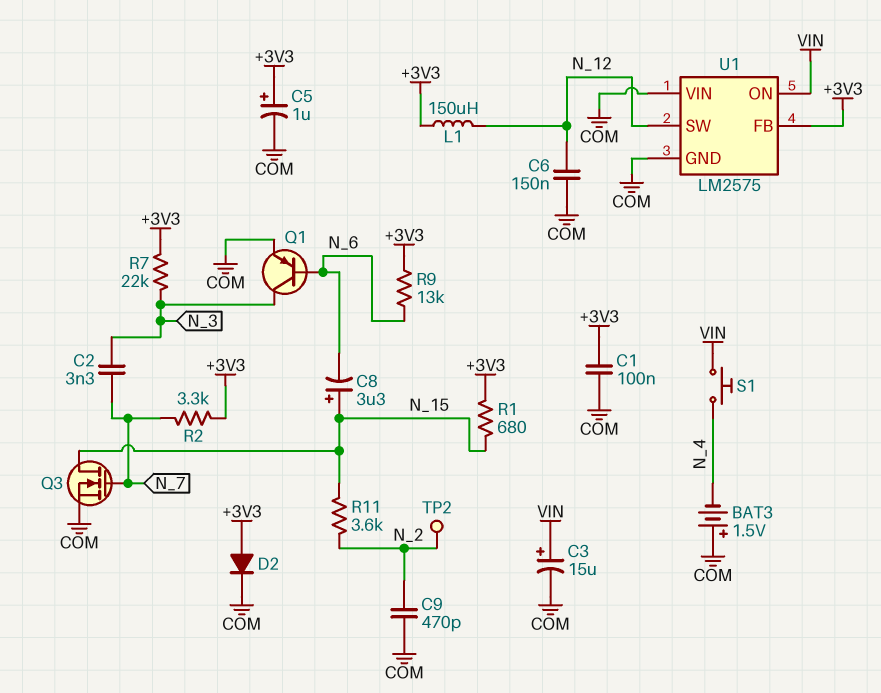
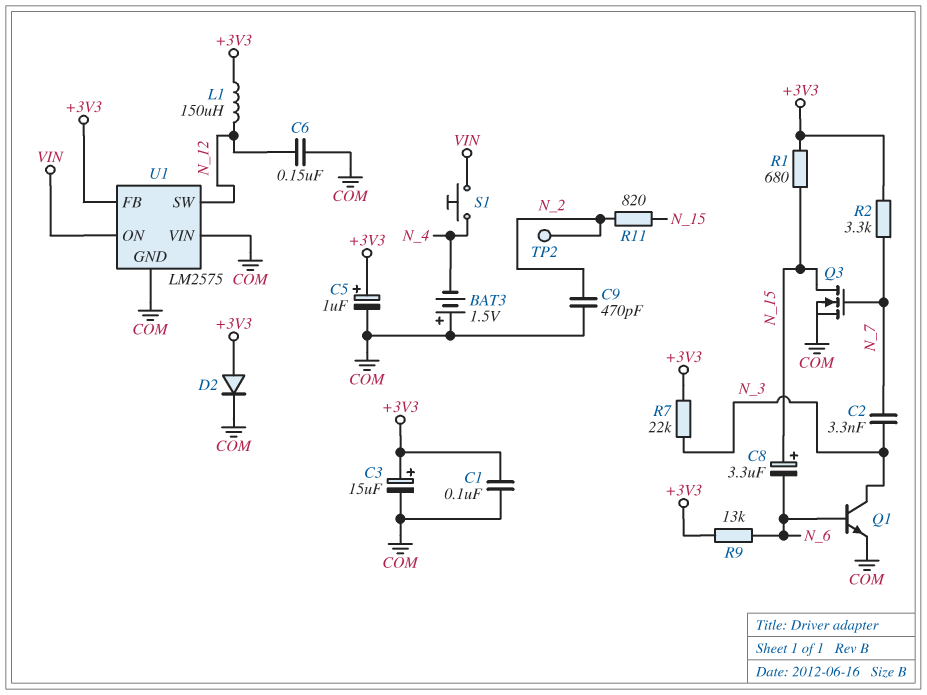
C3: 15uF (plus VIN, minus COM) -> 15uF (plus +3V3, minus COM)
Q1: PNP (B N_6, C N_3, E COM) -> NPN (B N_6, C N_3, E COM)
R11: 3.6k (N_2, N_15) -> 820 (N_2, N_15)

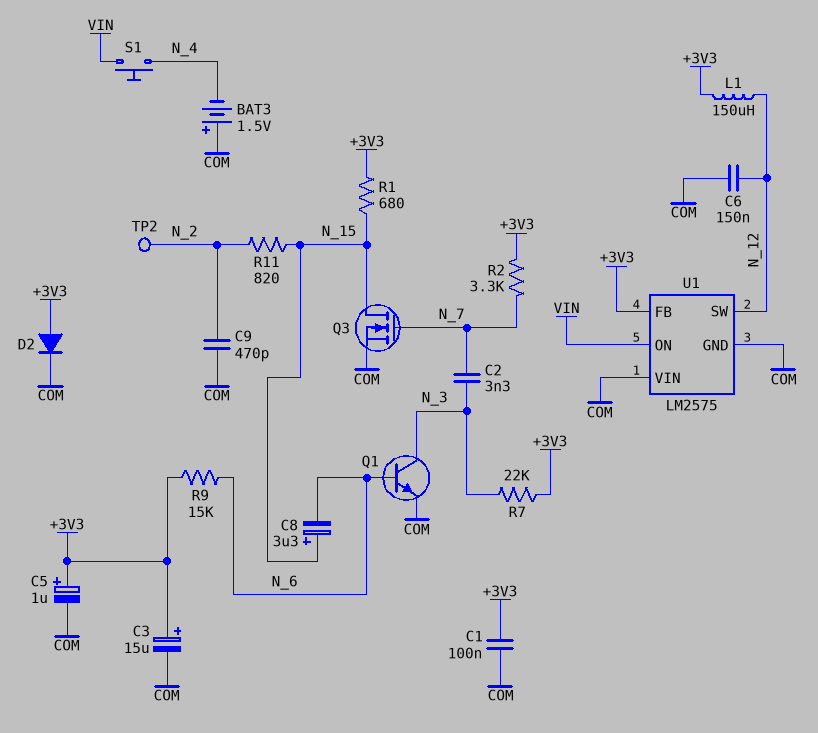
R9: 13k (+3V3, N_6) -> 15k (+3V3, N_6)

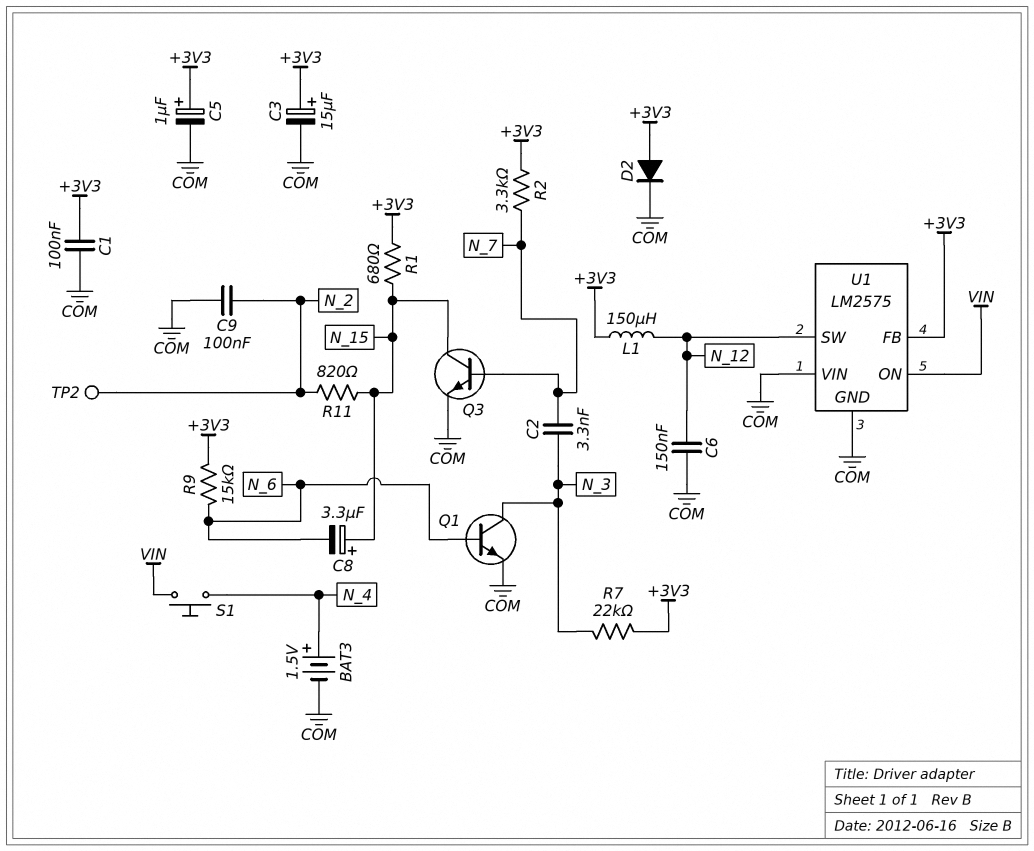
BAT3: 1.5V (plus COM, minus N_4) -> 1.5V (plus N_4, minus COM)
C9: 470pF (COM, N_2) -> 100nF (COM, N_2)
Q3: NMOS (G N_7, D N_15, S COM) -> NPN (B N_7, C N_15, E COM)

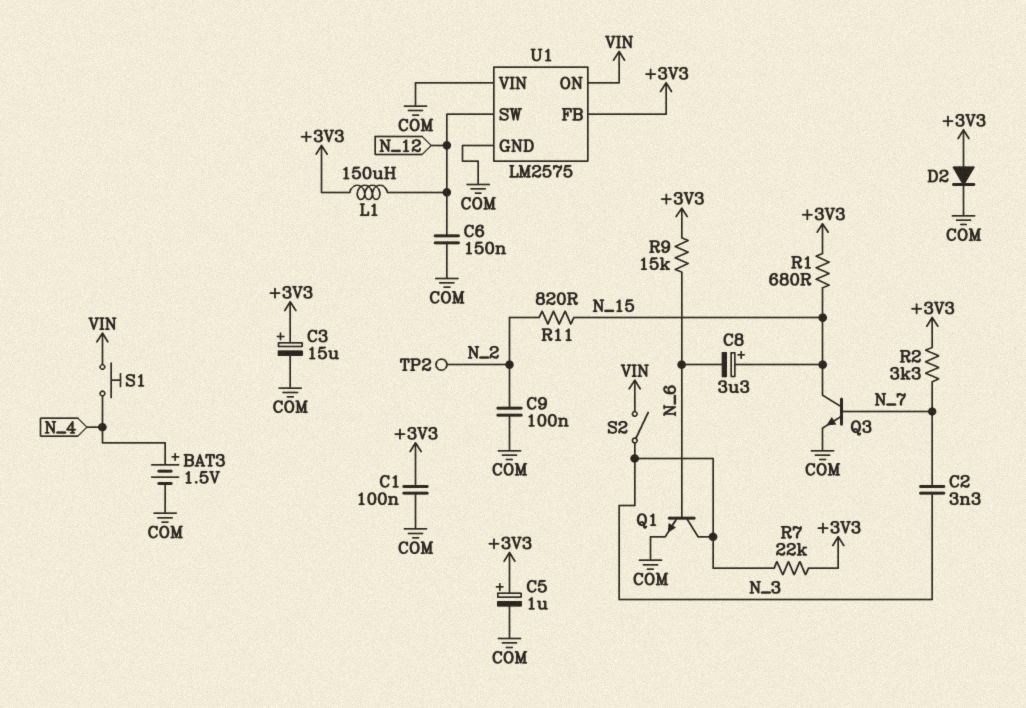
S2: none -> switch (N_3, VIN)

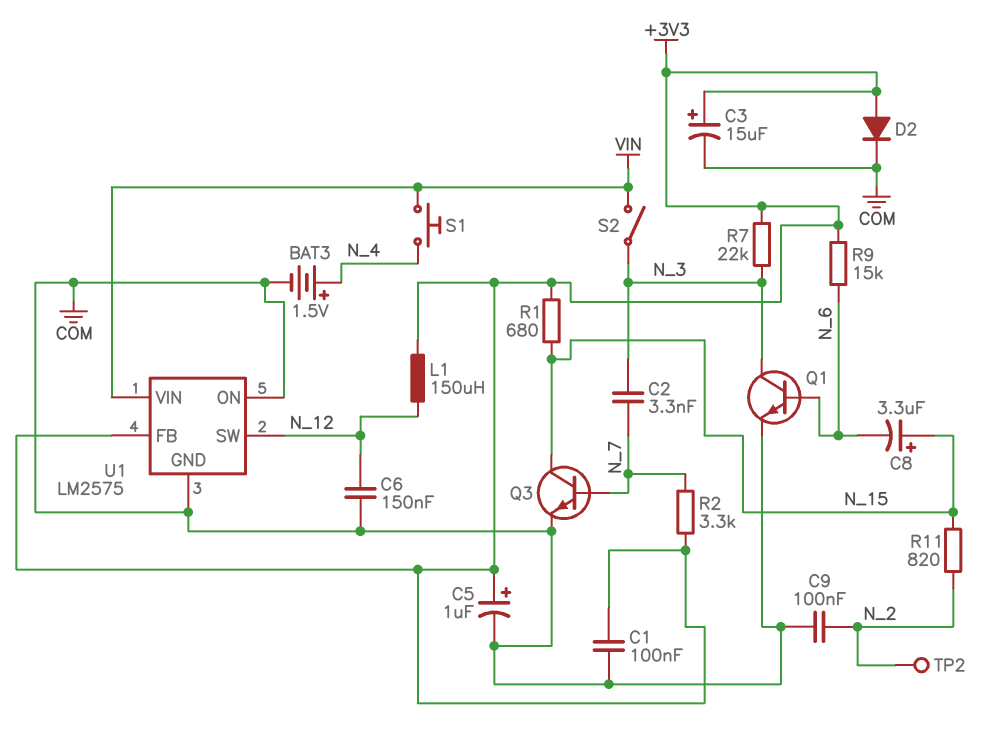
U1 pin ON: VIN -> COM
U1 pin VIN: COM -> VIN

